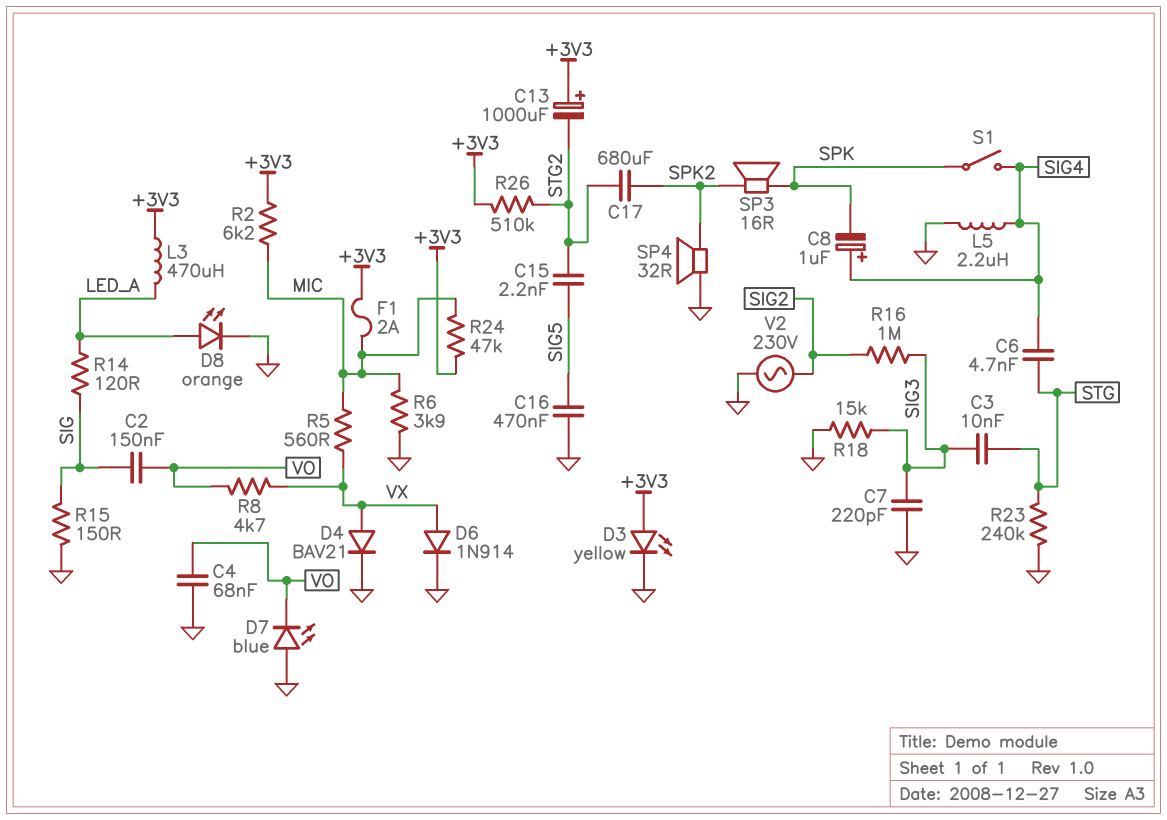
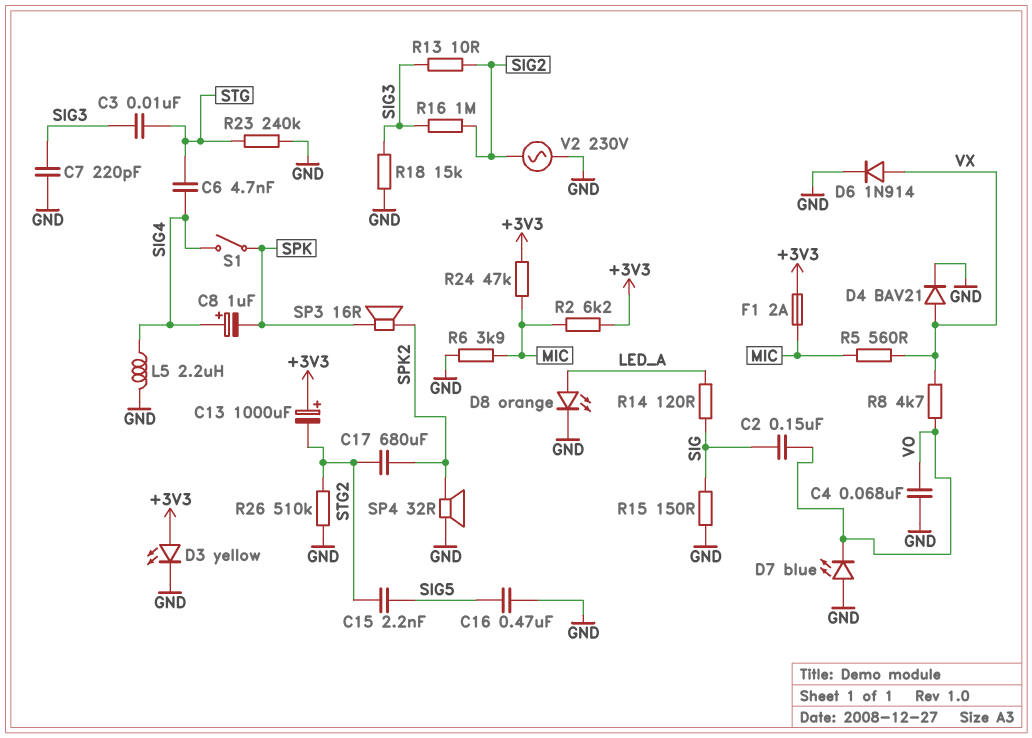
L3: 470uH (+3V3, LED_A) -> none
R13: none -> 10 (SIG2, SIG3)
R26: 510k (+3V3, STG2) -> 510k (GND, STG2)

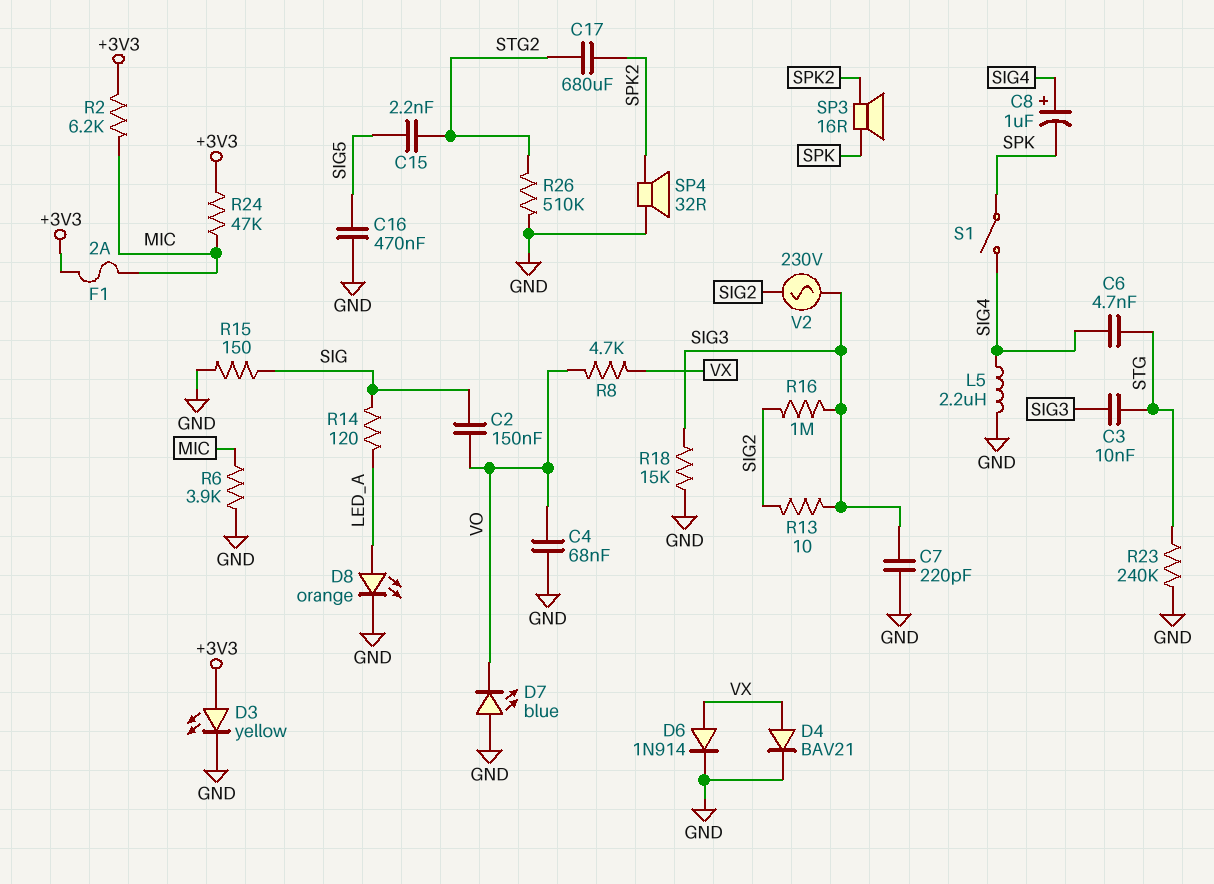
C13: 1000uF (plus +3V3, minus STG2) -> none
R5: 560 (MIC, VX) -> none
V2: AC 230V (GND, SIG2) -> AC 230V (SIG2, SIG3)

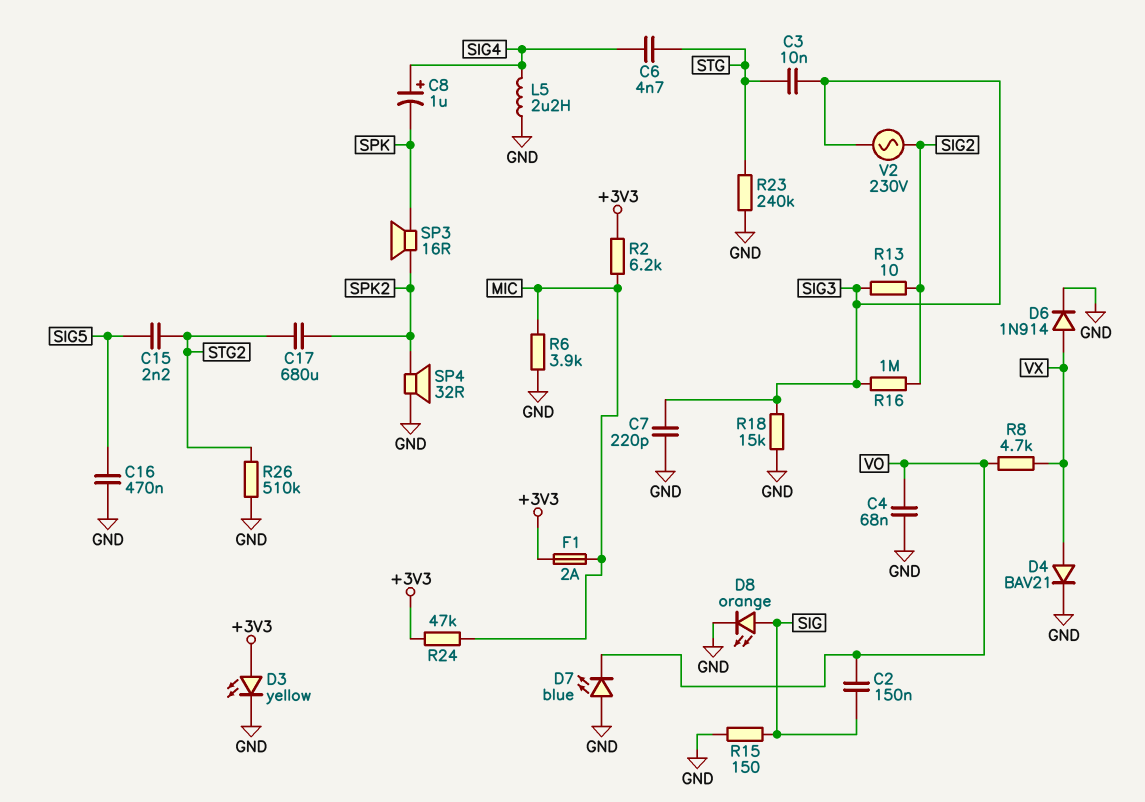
D8: LED orange (A LED_A, K GND) -> LED orange (A SIG, K GND)
R14: 120 (LED_A, SIG) -> none
S1: switch (SIG4, SPK) -> none

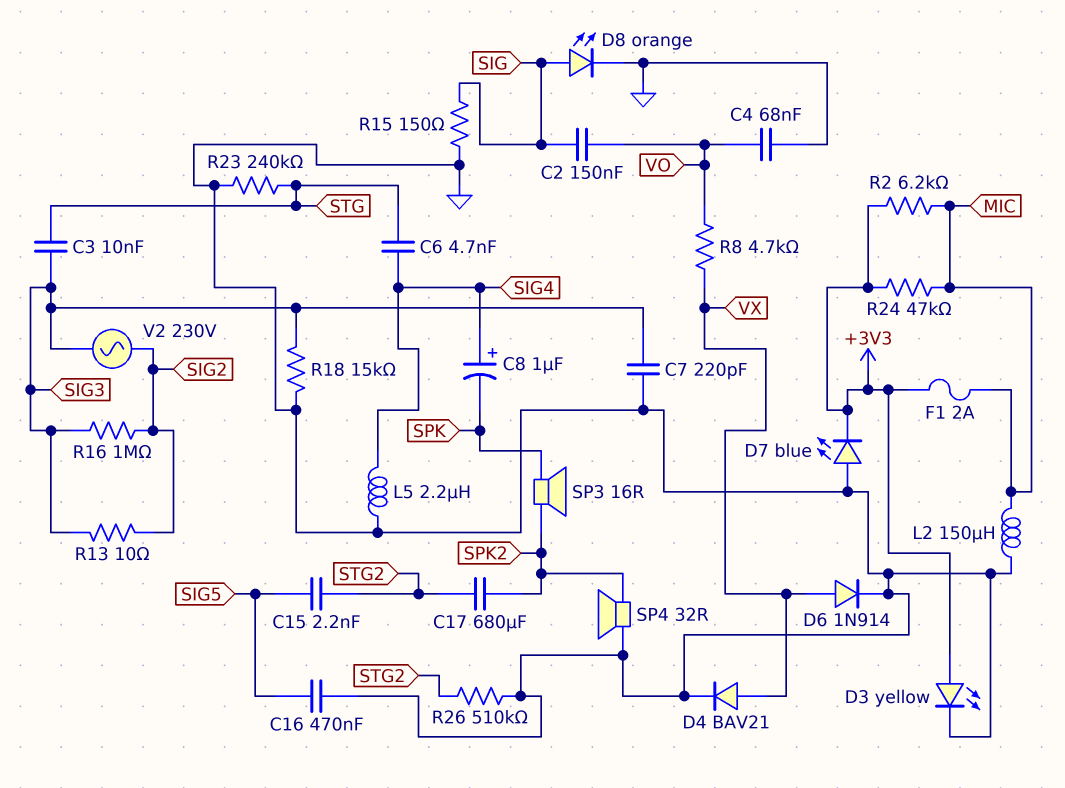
D7: LED blue (A GND, K VO) -> LED blue (A GND, K +3V3)
L2: none -> 150uH (GND, MIC)
R6: 3.9k (GND, MIC) -> none

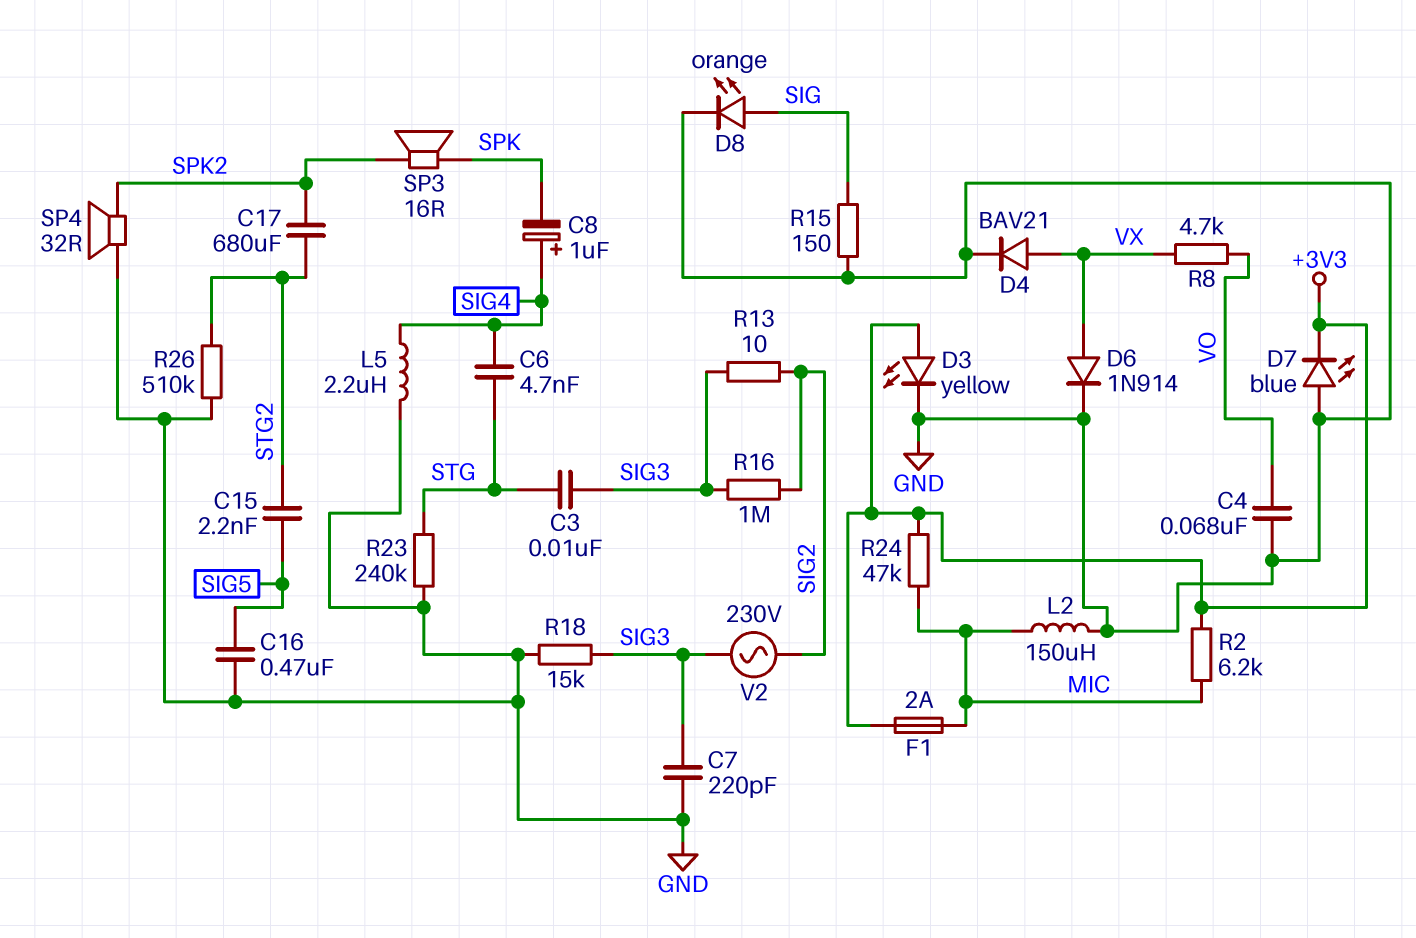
C2: 150nF (SIG, VO) -> none

